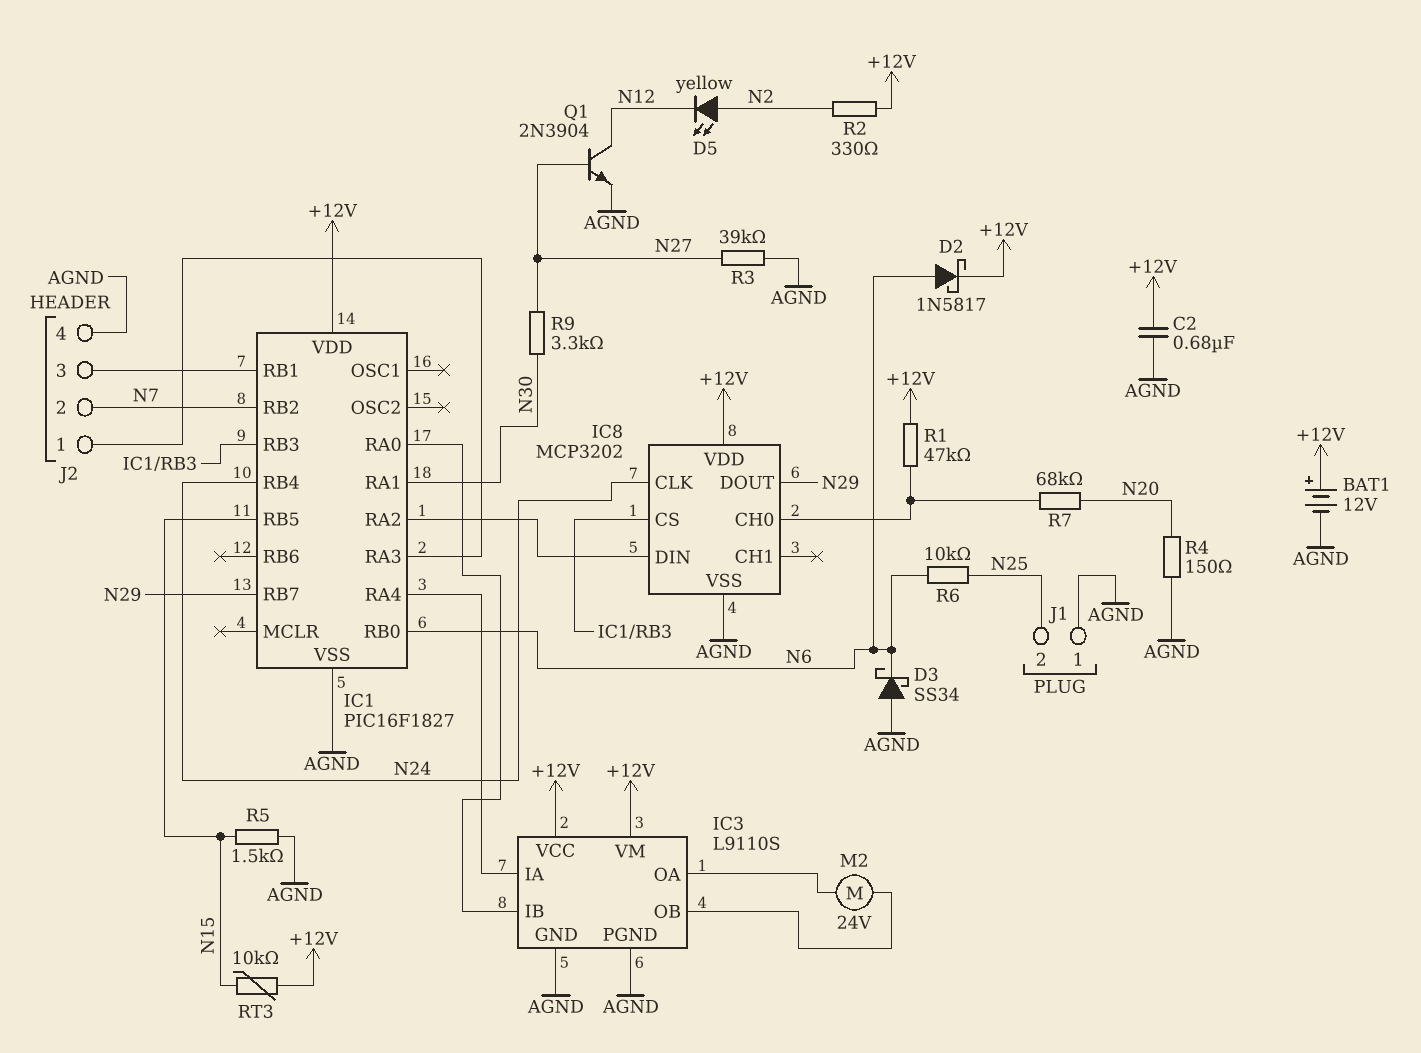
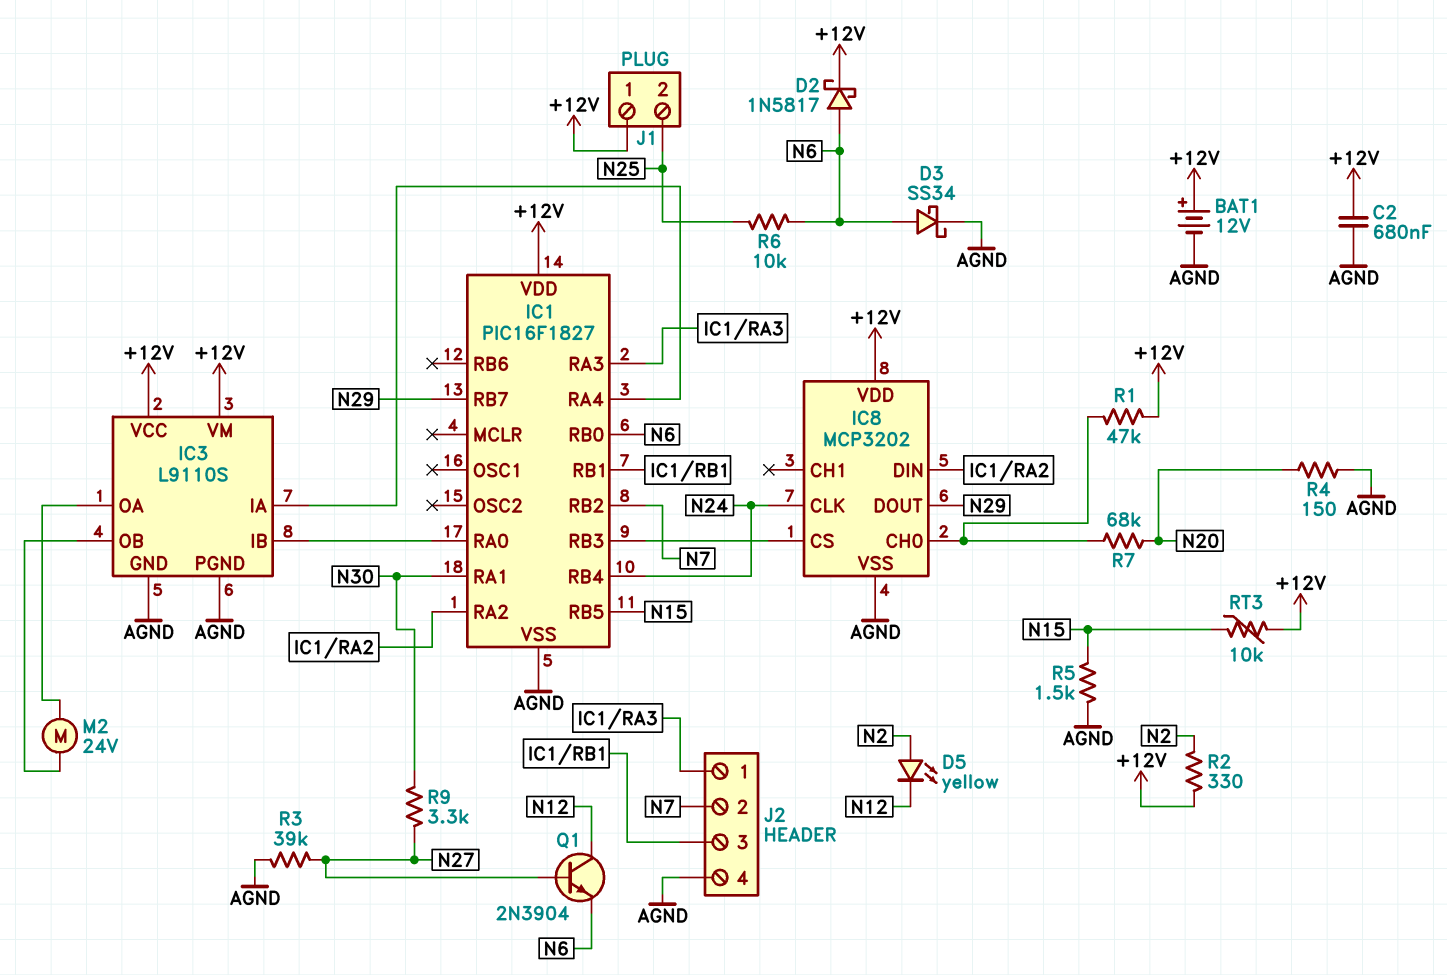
D3: schottky SS34 (A AGND, K N6) -> schottky SS34 (A N6, K AGND)
J1 pin 1: AGND -> +12V
Q1: NPN 2N3904 (B N27, C N12, E AGND) -> NPN 2N3904 (B N27, C N12, E N6)

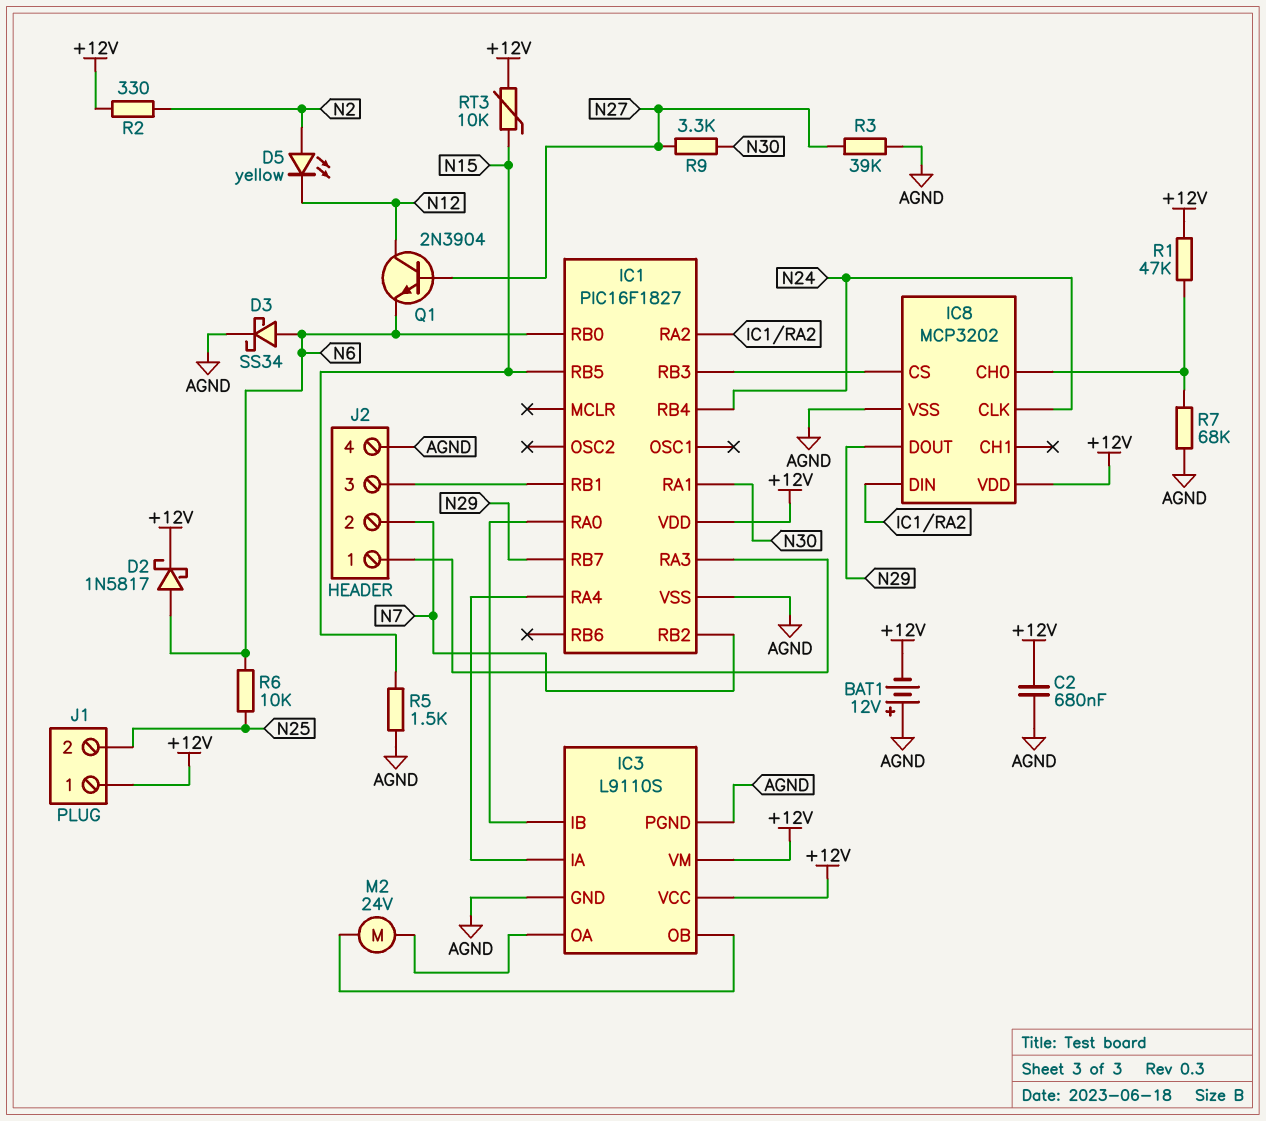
BAT1: 12V (plus +12V, minus AGND) -> 12V (plus AGND, minus +12V)
R4: 150 (AGND, N20) -> none
R7: 68k (IC8/CH0, N20) -> 68k (AGND, IC8/CH0)

